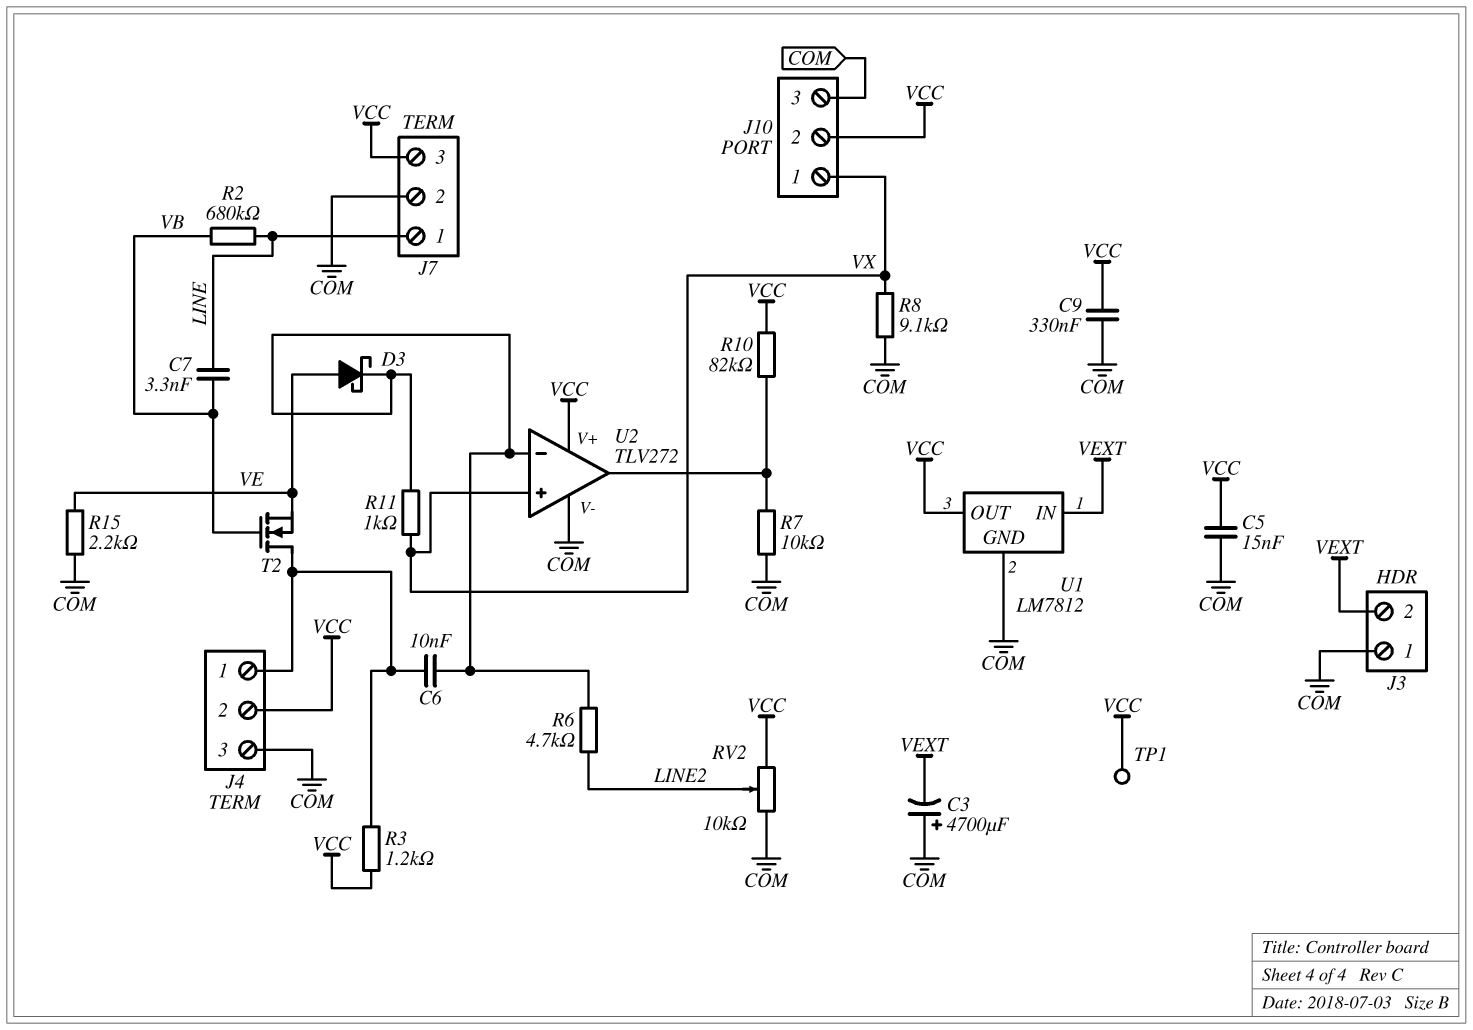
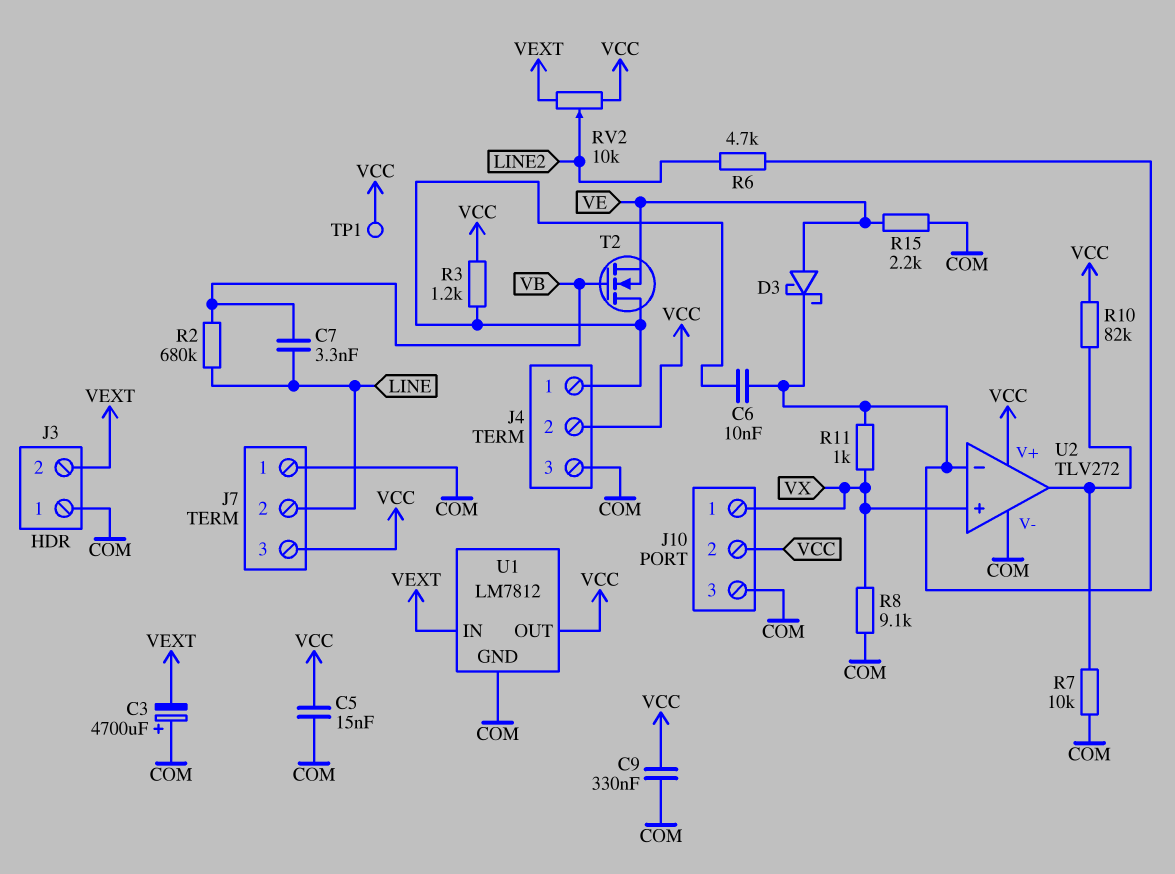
J7 pin 1: LINE -> COM
J7 pin 2: COM -> LINE
RV2: 10k (COM, VCC, wiper LINE2) -> 10k (VCC, VEXT, wiper LINE2)

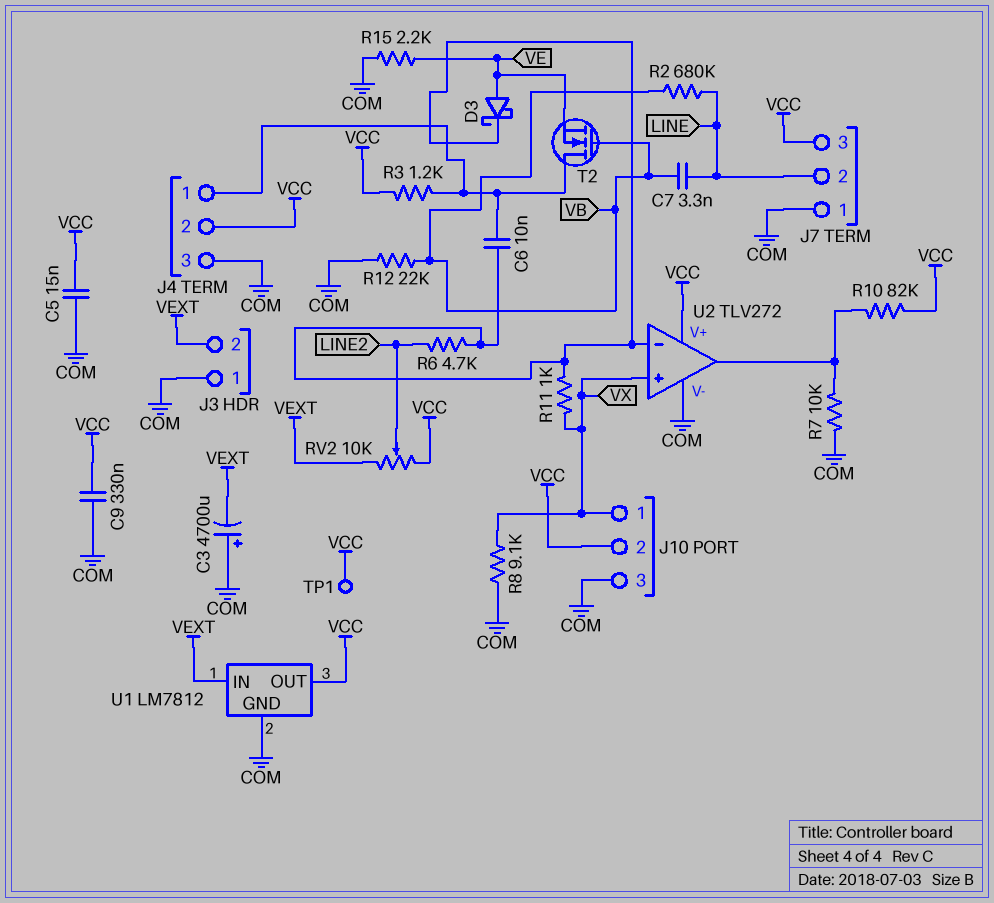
R12: none -> 22k (COM, VB)

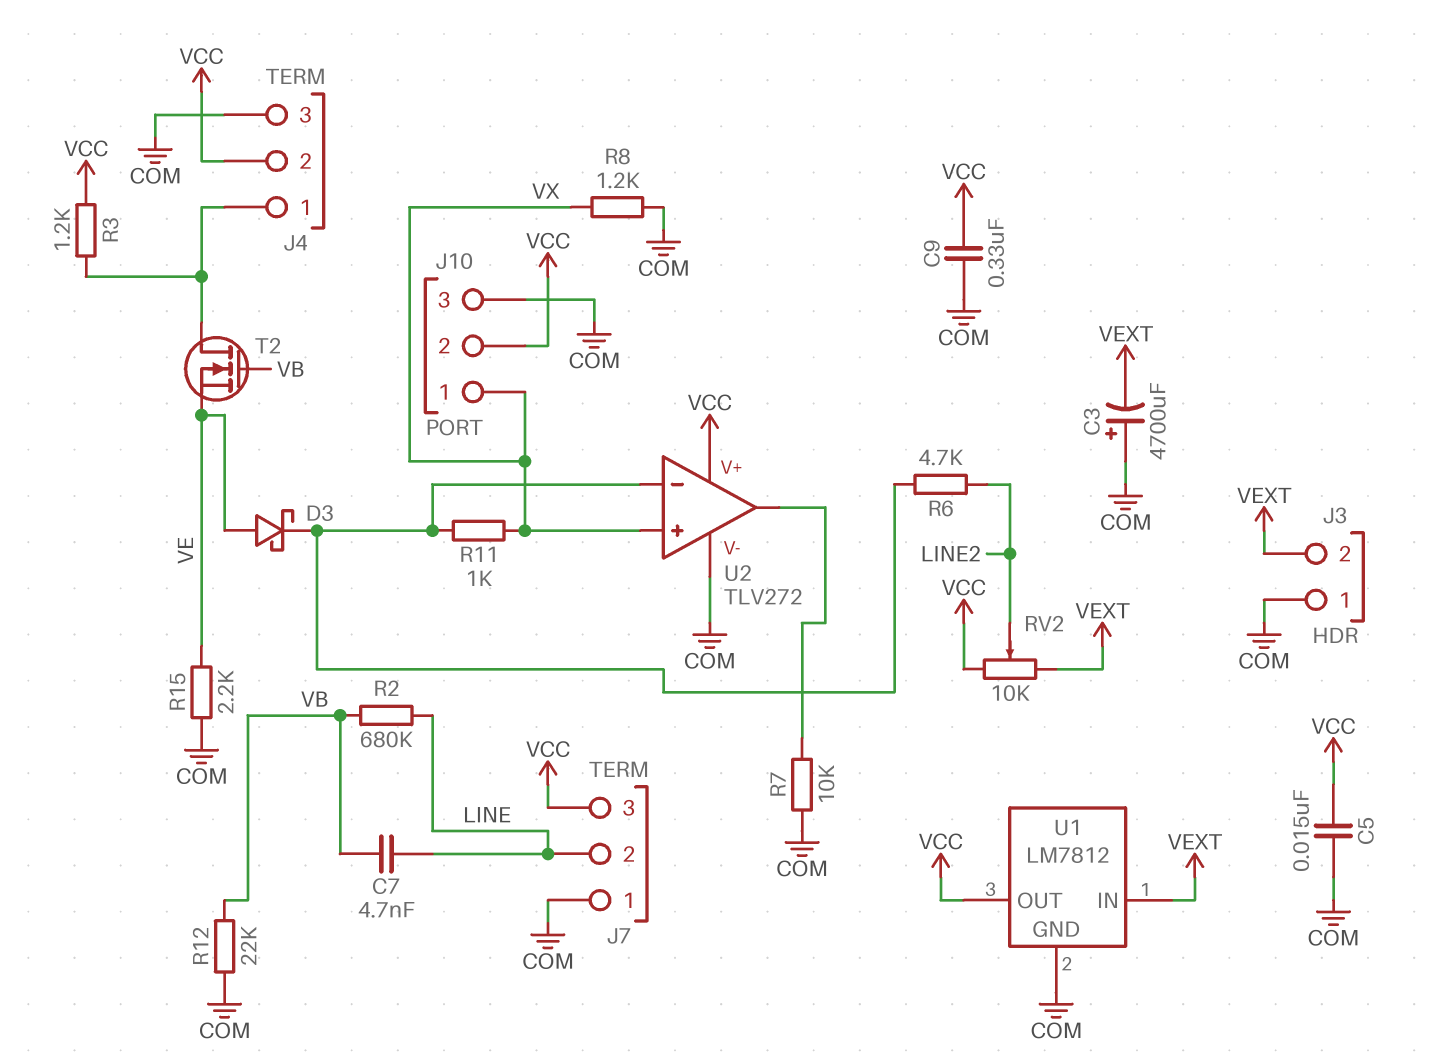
C6: 10nF (J4/1, U2/in-) -> none
C7: 3.3nF (LINE, VB) -> 4.7nF (LINE, VB)
R8: 9.1k (COM, VX) -> 1.2k (COM, VX)
R10: 82k (U2/out, VCC) -> none
TP1: test point (VCC) -> none

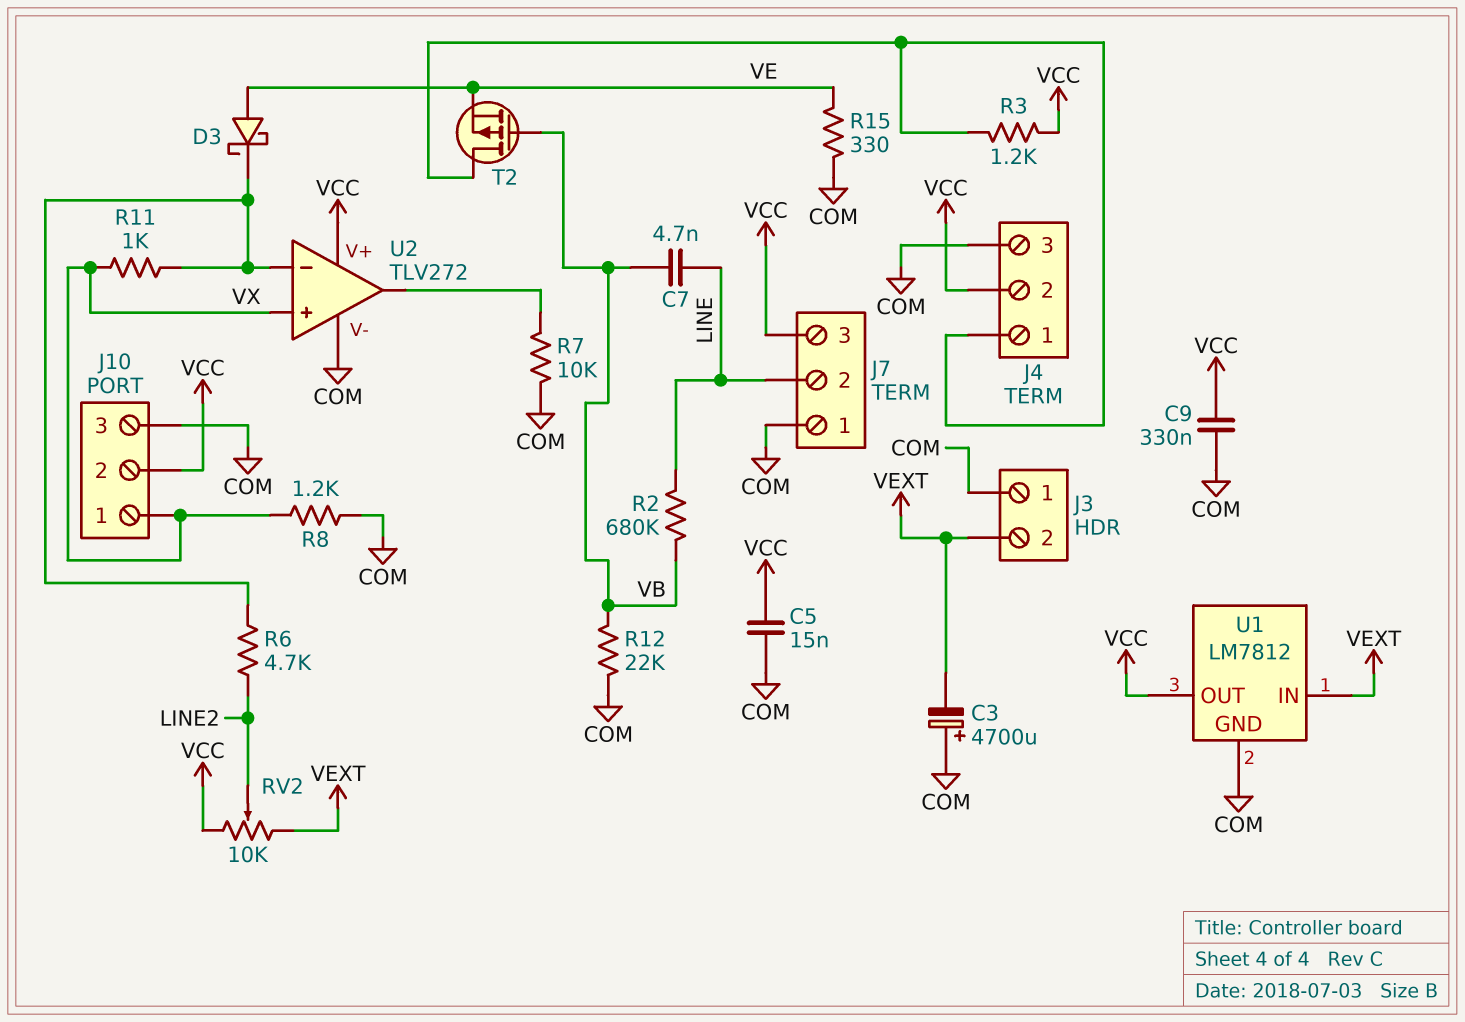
R15: 2.2k (COM, VE) -> 330 (COM, VE)
T2: NMOS (G VB, D J4/1, S VE) -> PMOS (G VB, D J4/1, S VE)

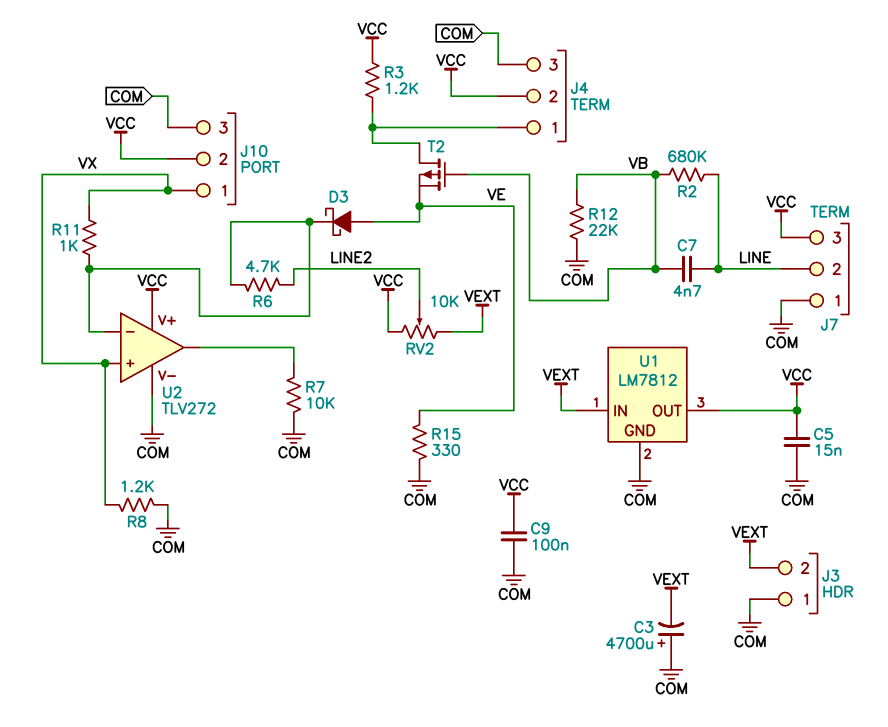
C9: 330nF (COM, VCC) -> 100nF (COM, VCC)

